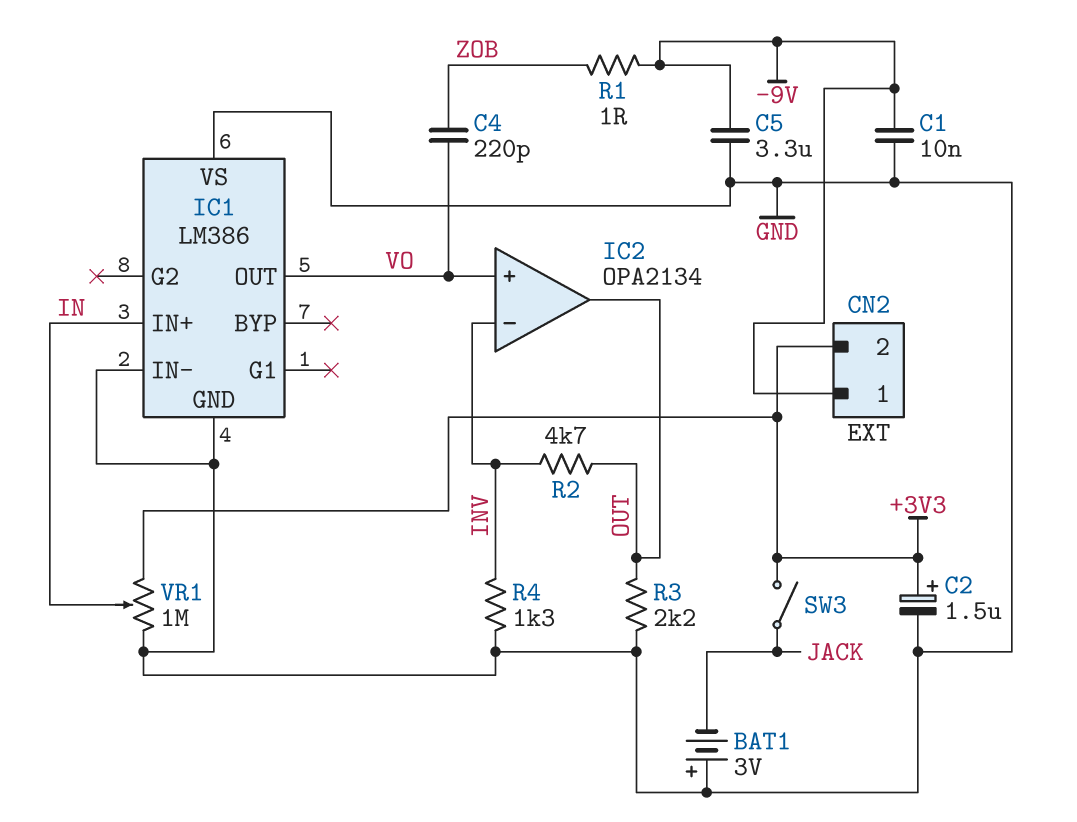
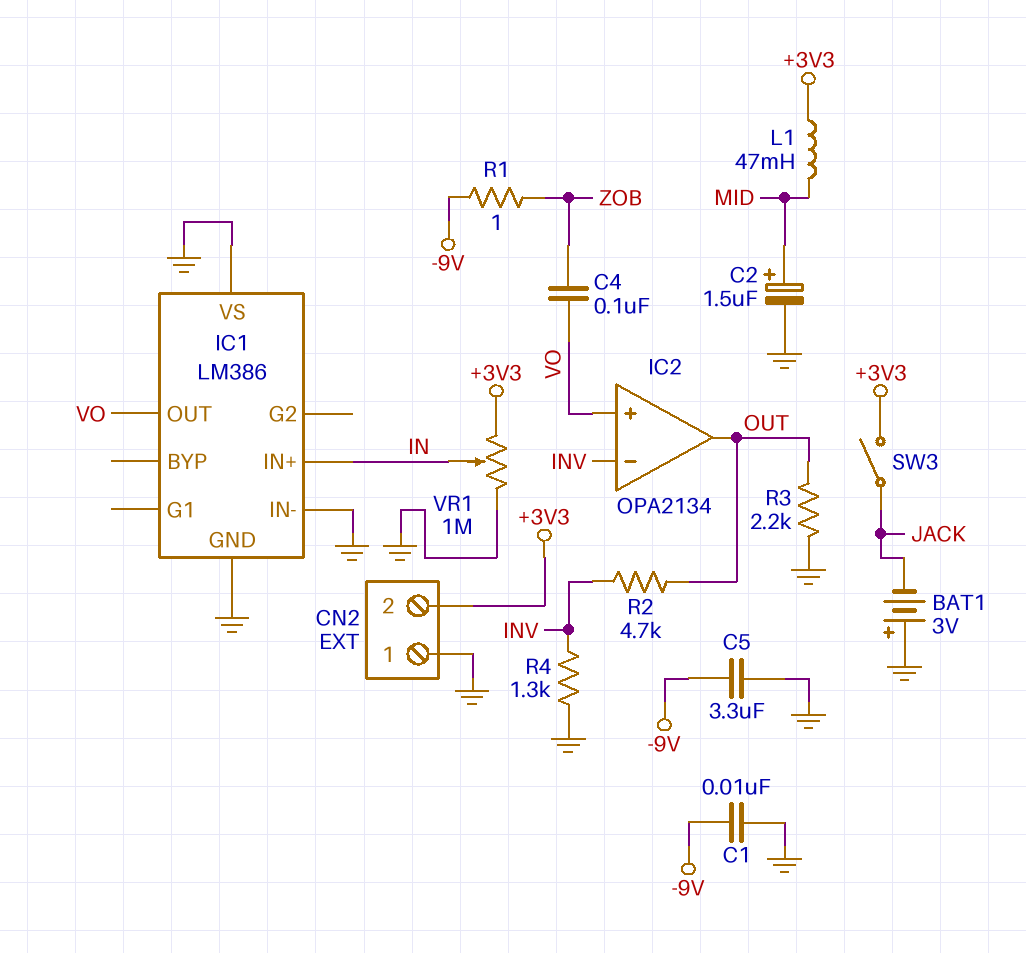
C2: 1.5uF (plus +3V3, minus GND) -> 1.5uF (plus MID, minus GND)
C4: 220pF (VO, ZOB) -> 100nF (VO, ZOB)
CN2 pin 1: -9V -> GND
L1: none -> 47mH (+3V3, MID)

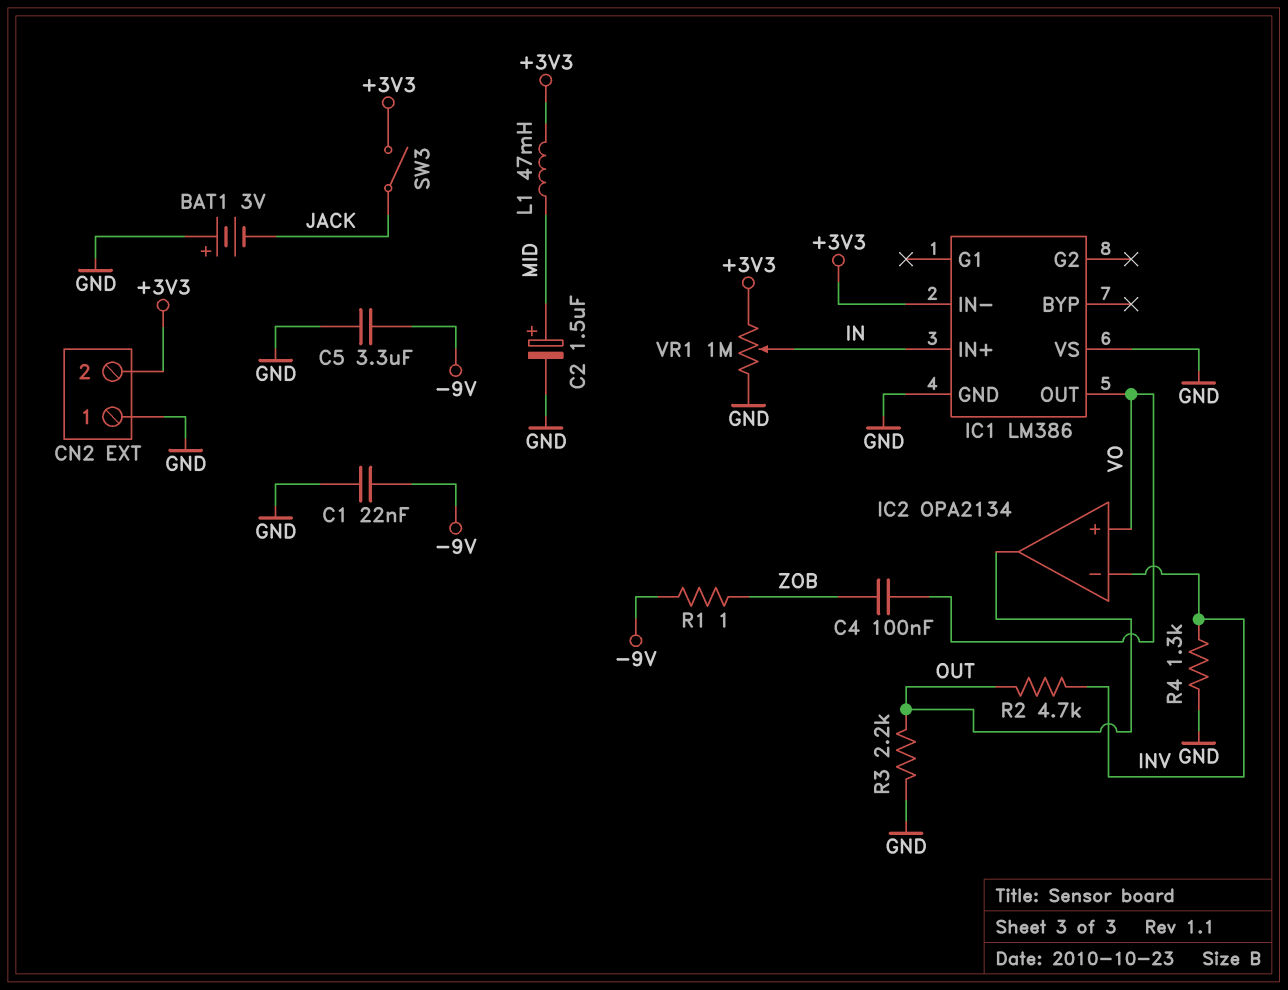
C1: 10nF (-9V, GND) -> 22nF (-9V, GND)
IC1 pin IN-: GND -> +3V3

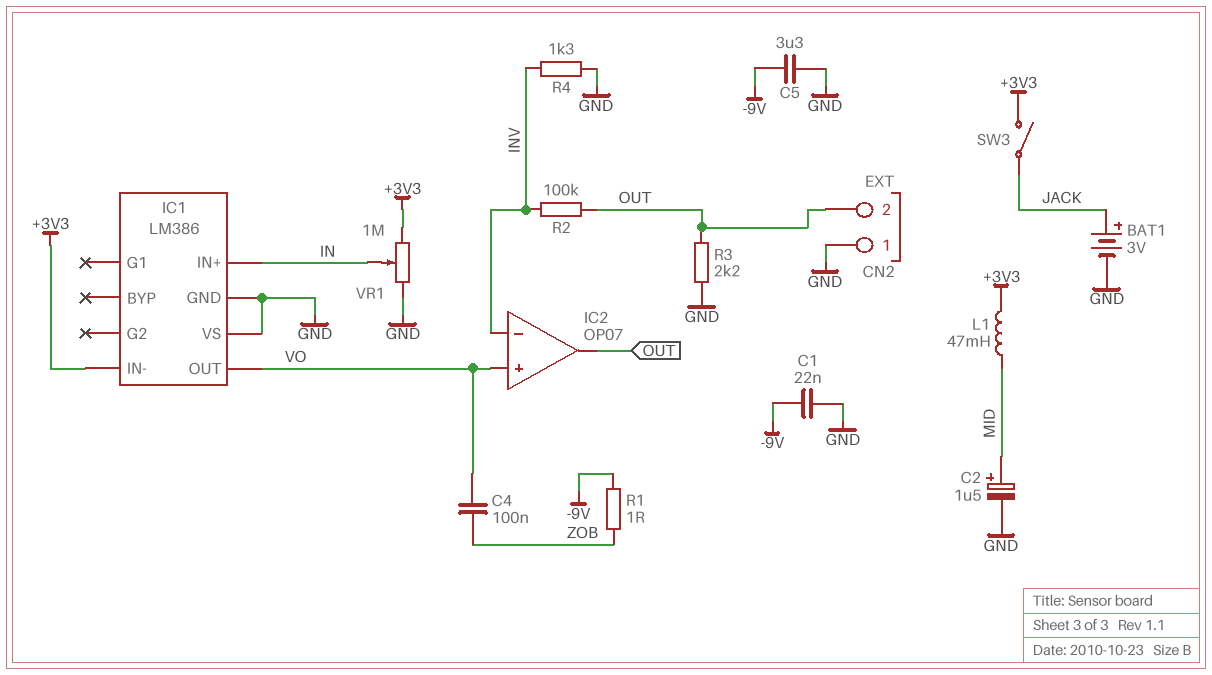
BAT1: 3V (plus GND, minus JACK) -> 3V (plus JACK, minus GND)
CN2 pin 2: +3V3 -> OUT
IC2: OPA2134 -> OP07
R2: 4.7k (INV, OUT) -> 100k (INV, OUT)

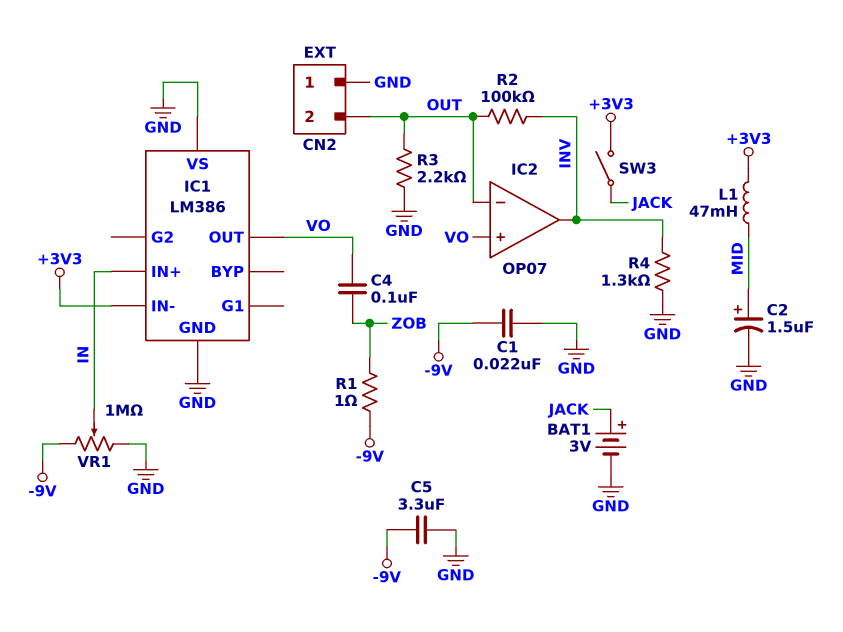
IC2 pin in-: INV -> OUT
IC2 pin out: OUT -> INV
VR1: 1M (+3V3, GND, wiper IN) -> 1M (-9V, GND, wiper IN)

